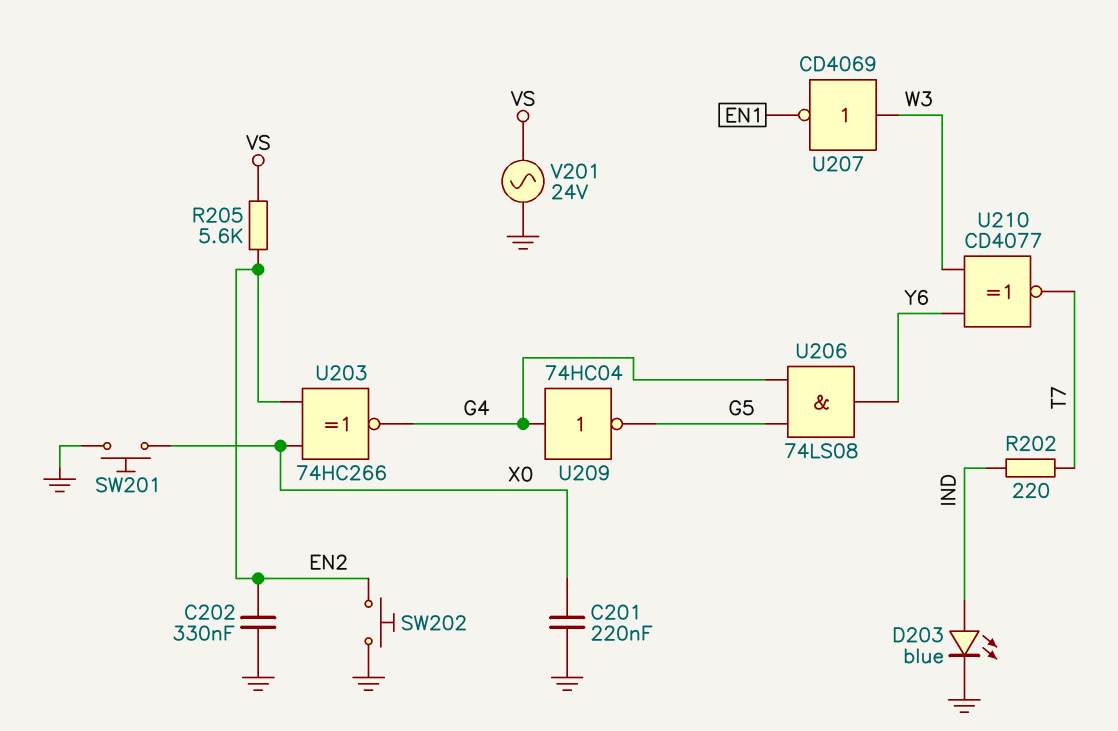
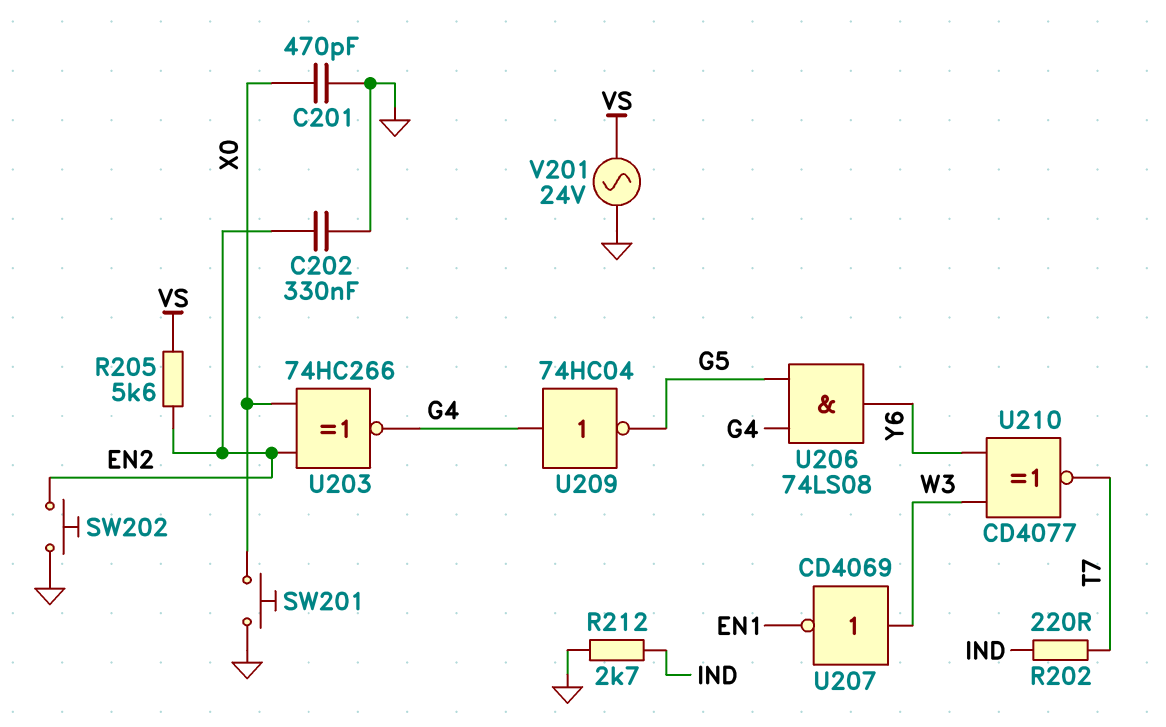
C201: 220nF (GND, X0) -> 470pF (GND, X0)
D203: LED blue (A IND, K GND) -> none
R212: none -> 2.7k (GND, IND)

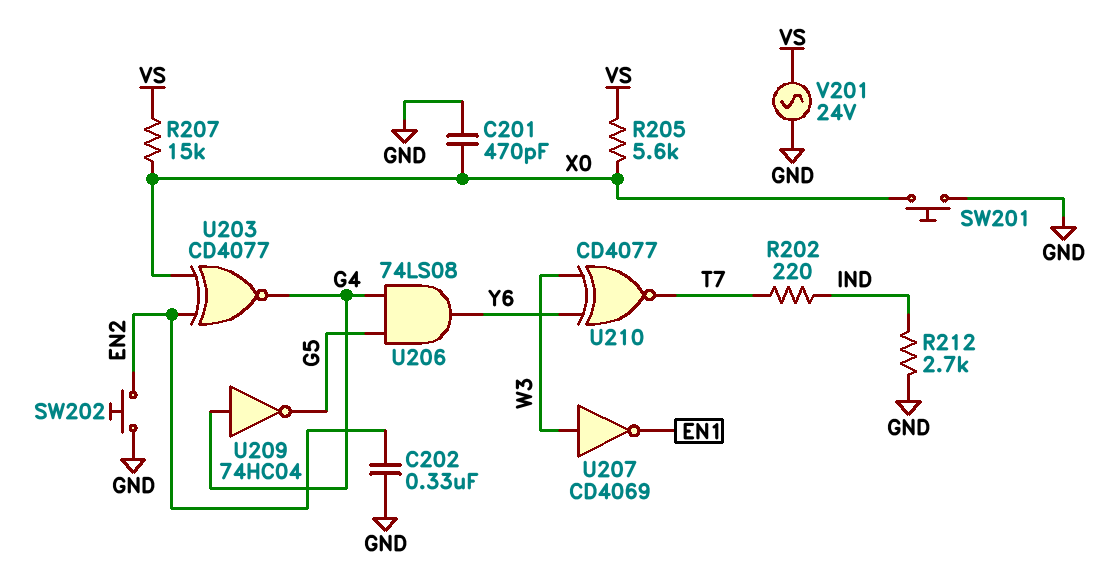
R205: 5.6k (EN2, VS) -> 5.6k (VS, X0)
R207: none -> 15k (VS, X0)
U203: XNOR 74HC266 (in EN2, in X0, out G4) -> XNOR CD4077 (in EN2, in X0, out G4)

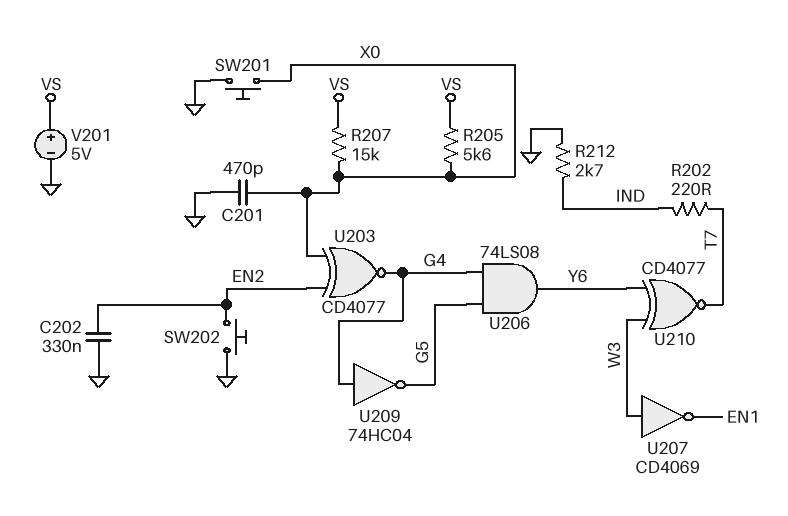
V201: AC 24V (GND, VS) -> 5V (plus VS, minus GND)

